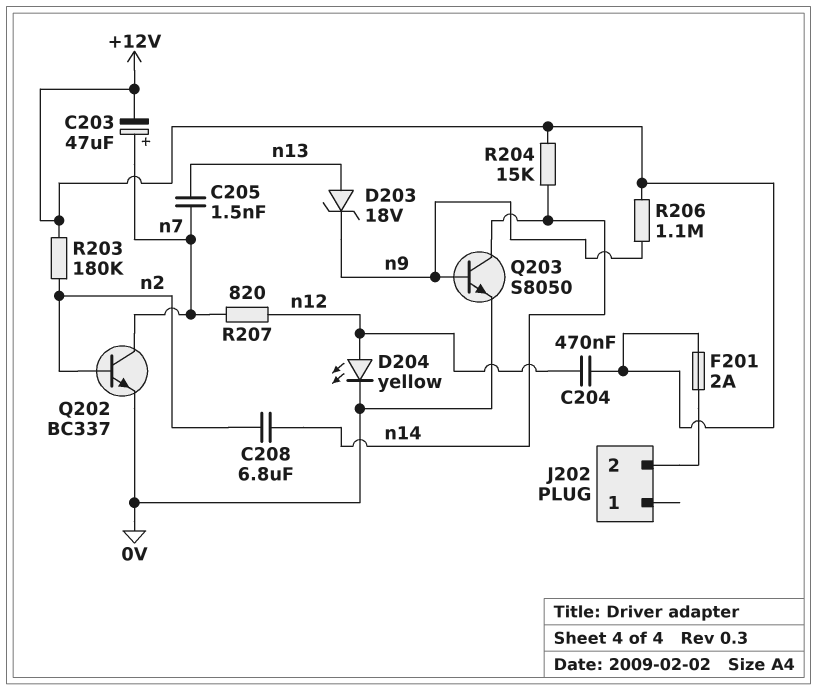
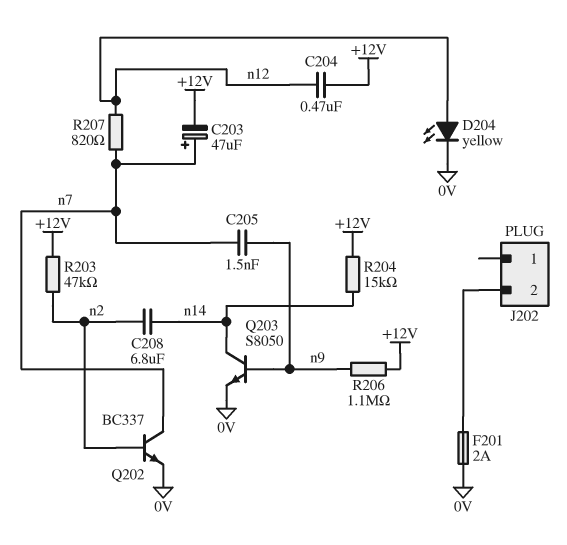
C205: 1.5nF (n7, n13) -> 1.5nF (n7, n9)
D203: zener 18V (A n13, K n9) -> none
F201: 2A (+12V, J202/2) -> 2A (0V, J202/2)
R203: 180k (+12V, n2) -> 47k (+12V, n2)

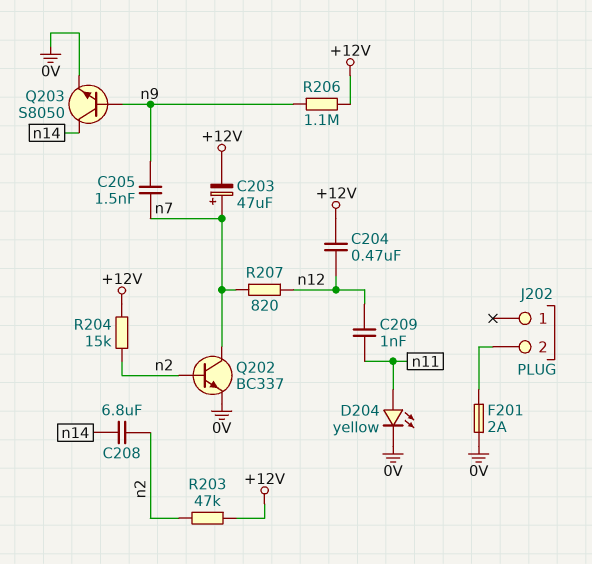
C209: none -> 1nF (n11, n12)
D204: LED yellow (A n12, K 0V) -> LED yellow (A n11, K 0V)
R204: 15k (+12V, n14) -> 15k (+12V, n2)

